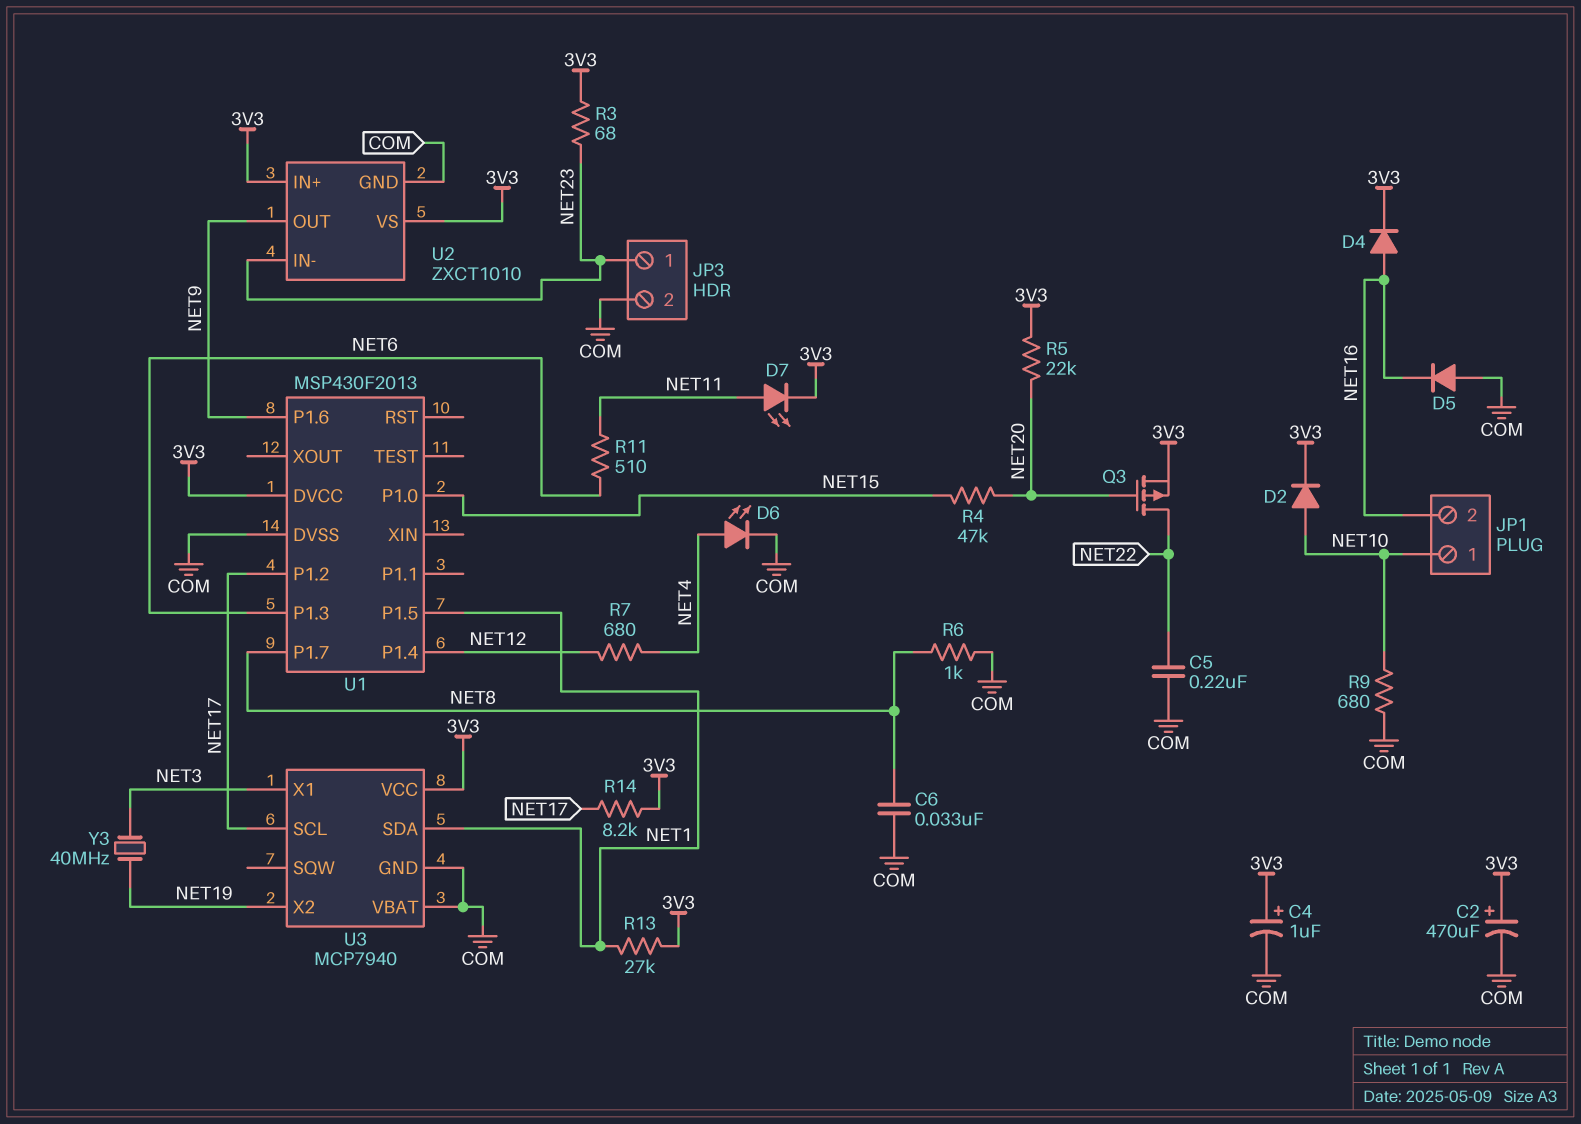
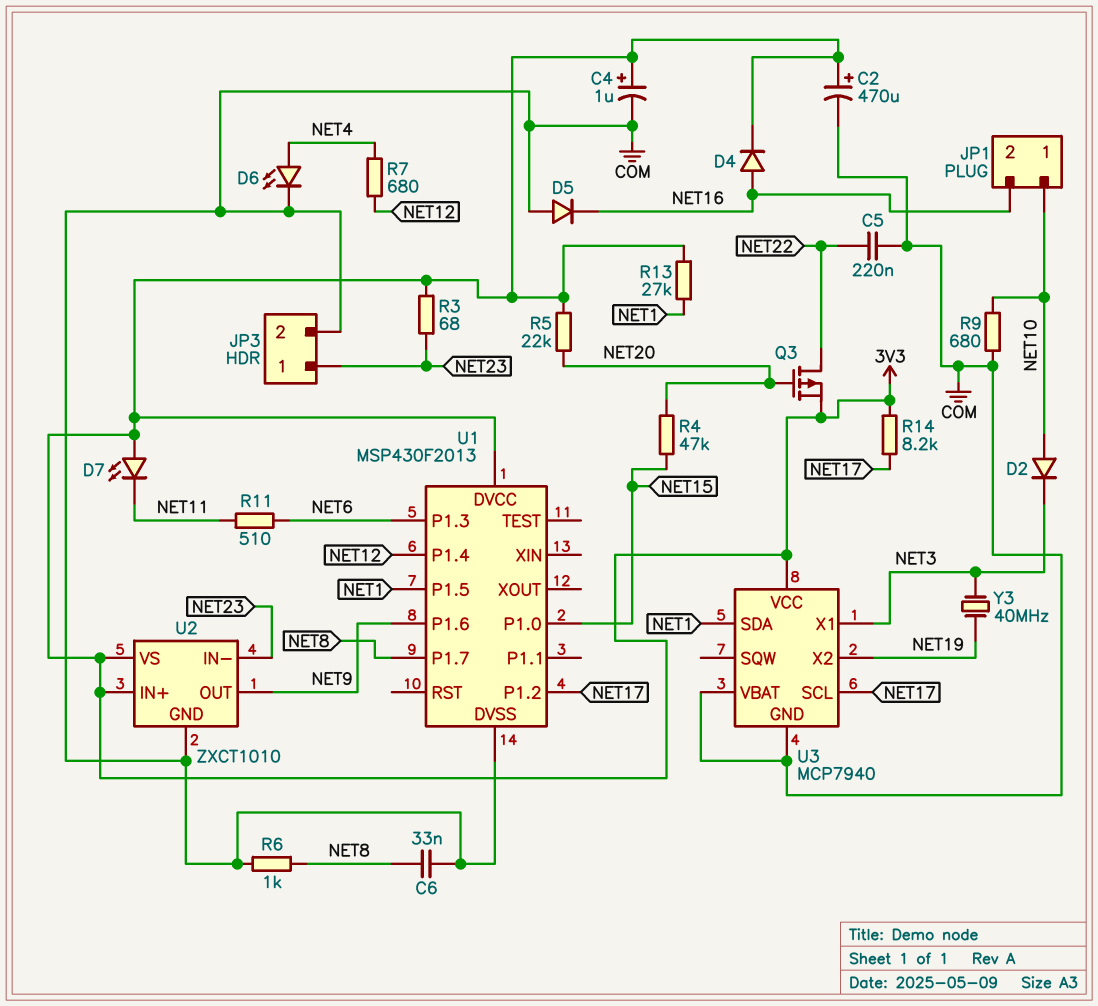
D2: diode (A NET10, K 3V3) -> diode (A NET10, K NET3)
D7: LED (A NET11, K 3V3) -> LED (A 3V3, K NET11)

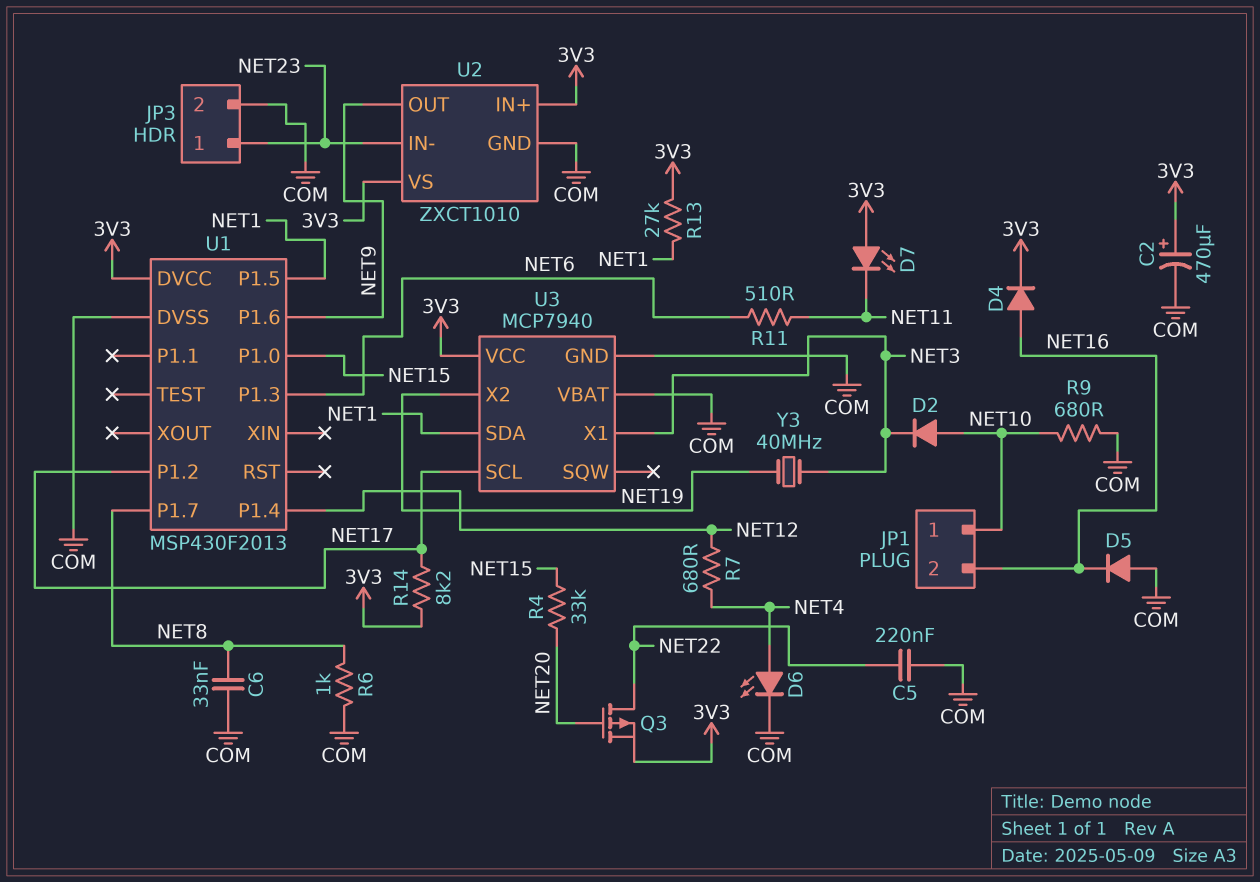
C4: 1uF (plus 3V3, minus COM) -> none
R3: 68 (3V3, NET23) -> none
R4: 47k (NET15, NET20) -> 33k (NET15, NET20)
R5: 22k (3V3, NET20) -> none

